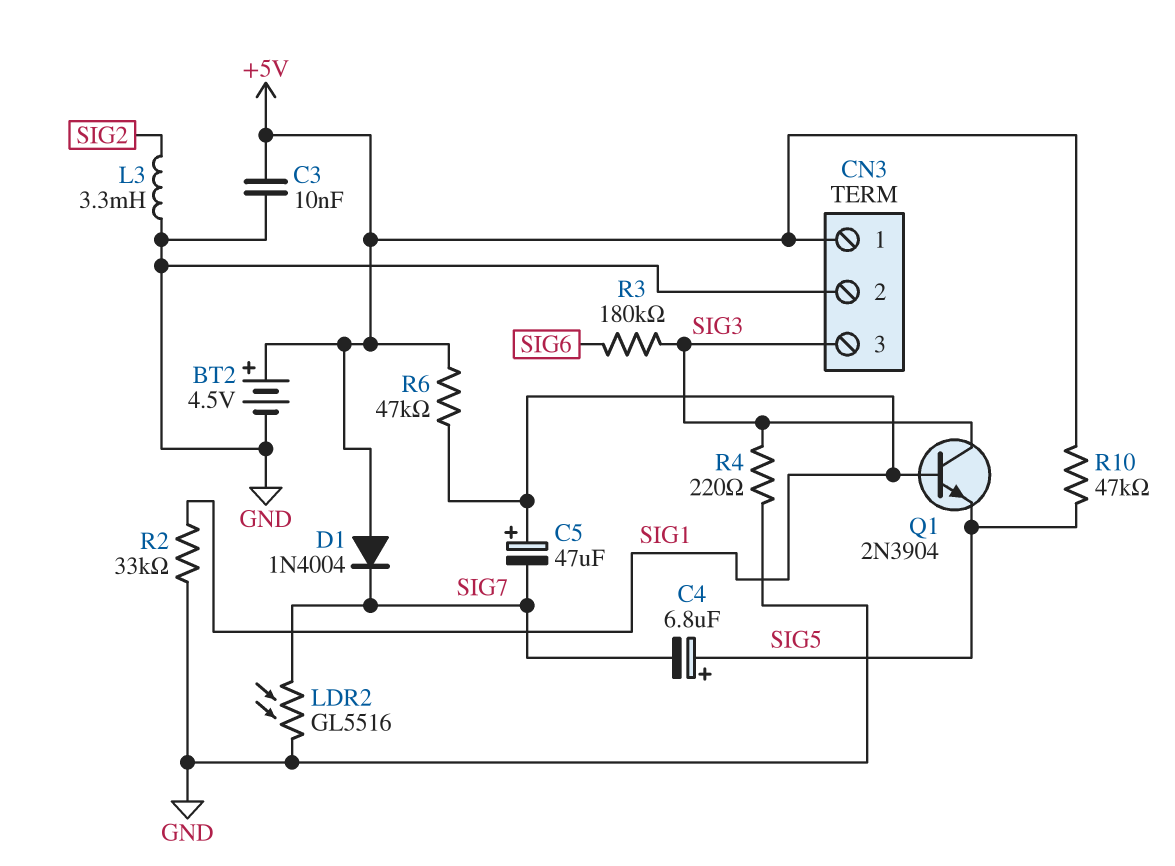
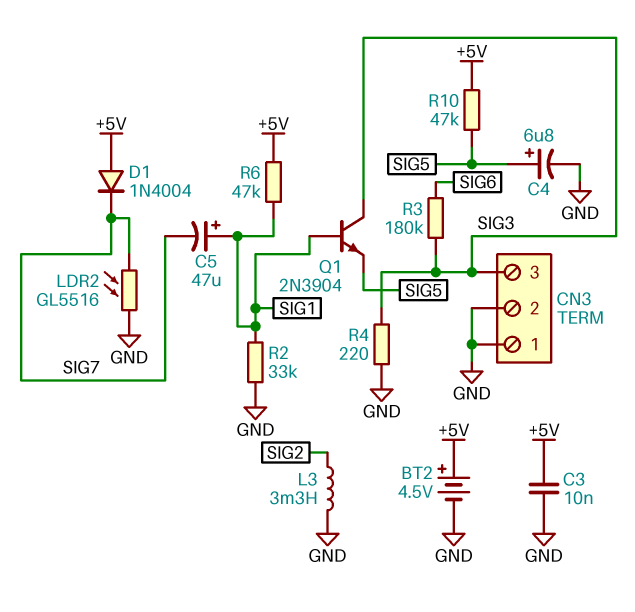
C4: 6.8uF (plus SIG5, minus SIG7) -> 6.8uF (plus SIG5, minus GND)
CN3 pin 1: +5V -> GND

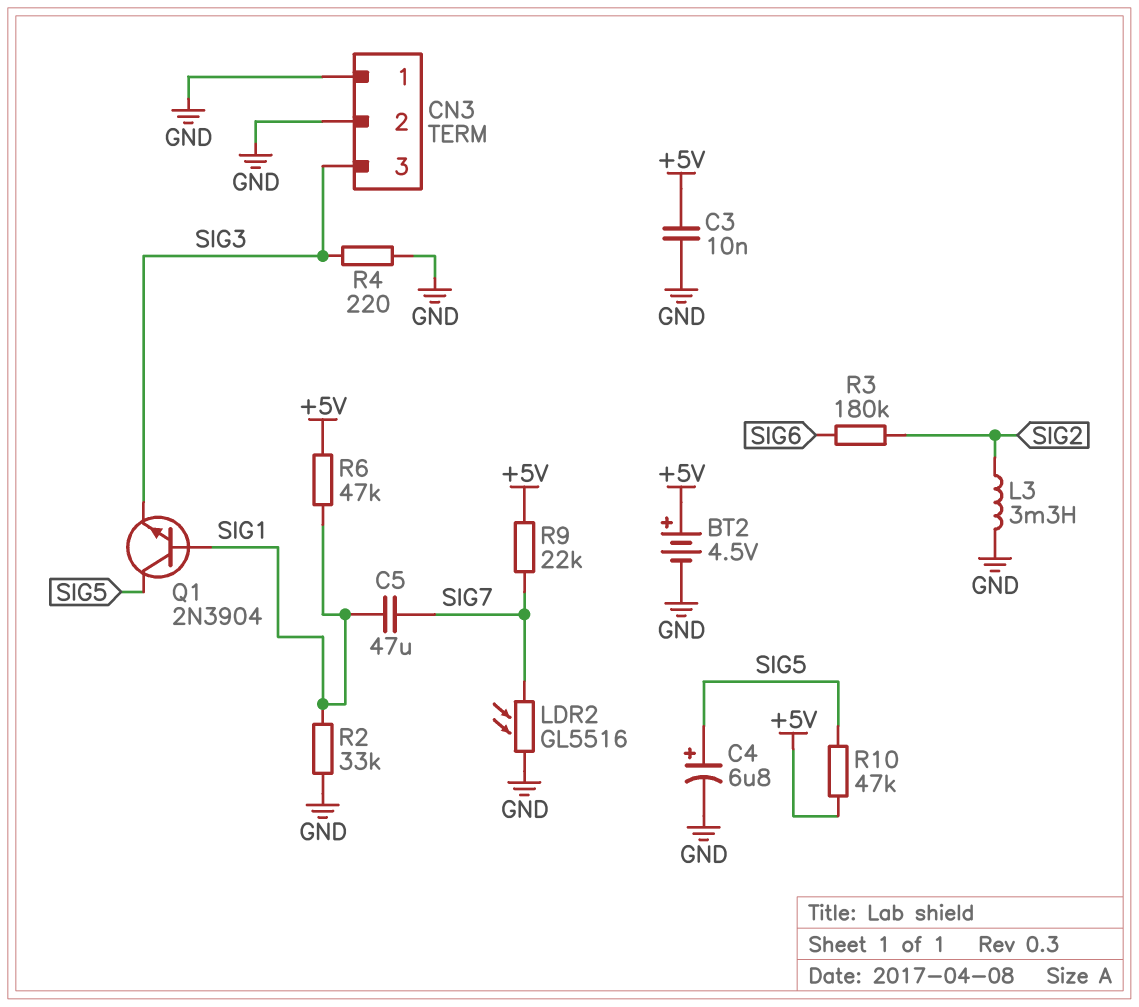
C5: 47uF (plus SIG1, minus SIG7) -> 47uF (SIG1, SIG7)
D1: diode 1N4004 (A +5V, K SIG7) -> none
Q1: NPN 2N3904 (B SIG1, C SIG3, E SIG5) -> NPN 2N3904 (B SIG1, C SIG5, E SIG3)
R3: 180k (SIG3, SIG6) -> 180k (SIG2, SIG6)
R9: none -> 22k (+5V, SIG7)

